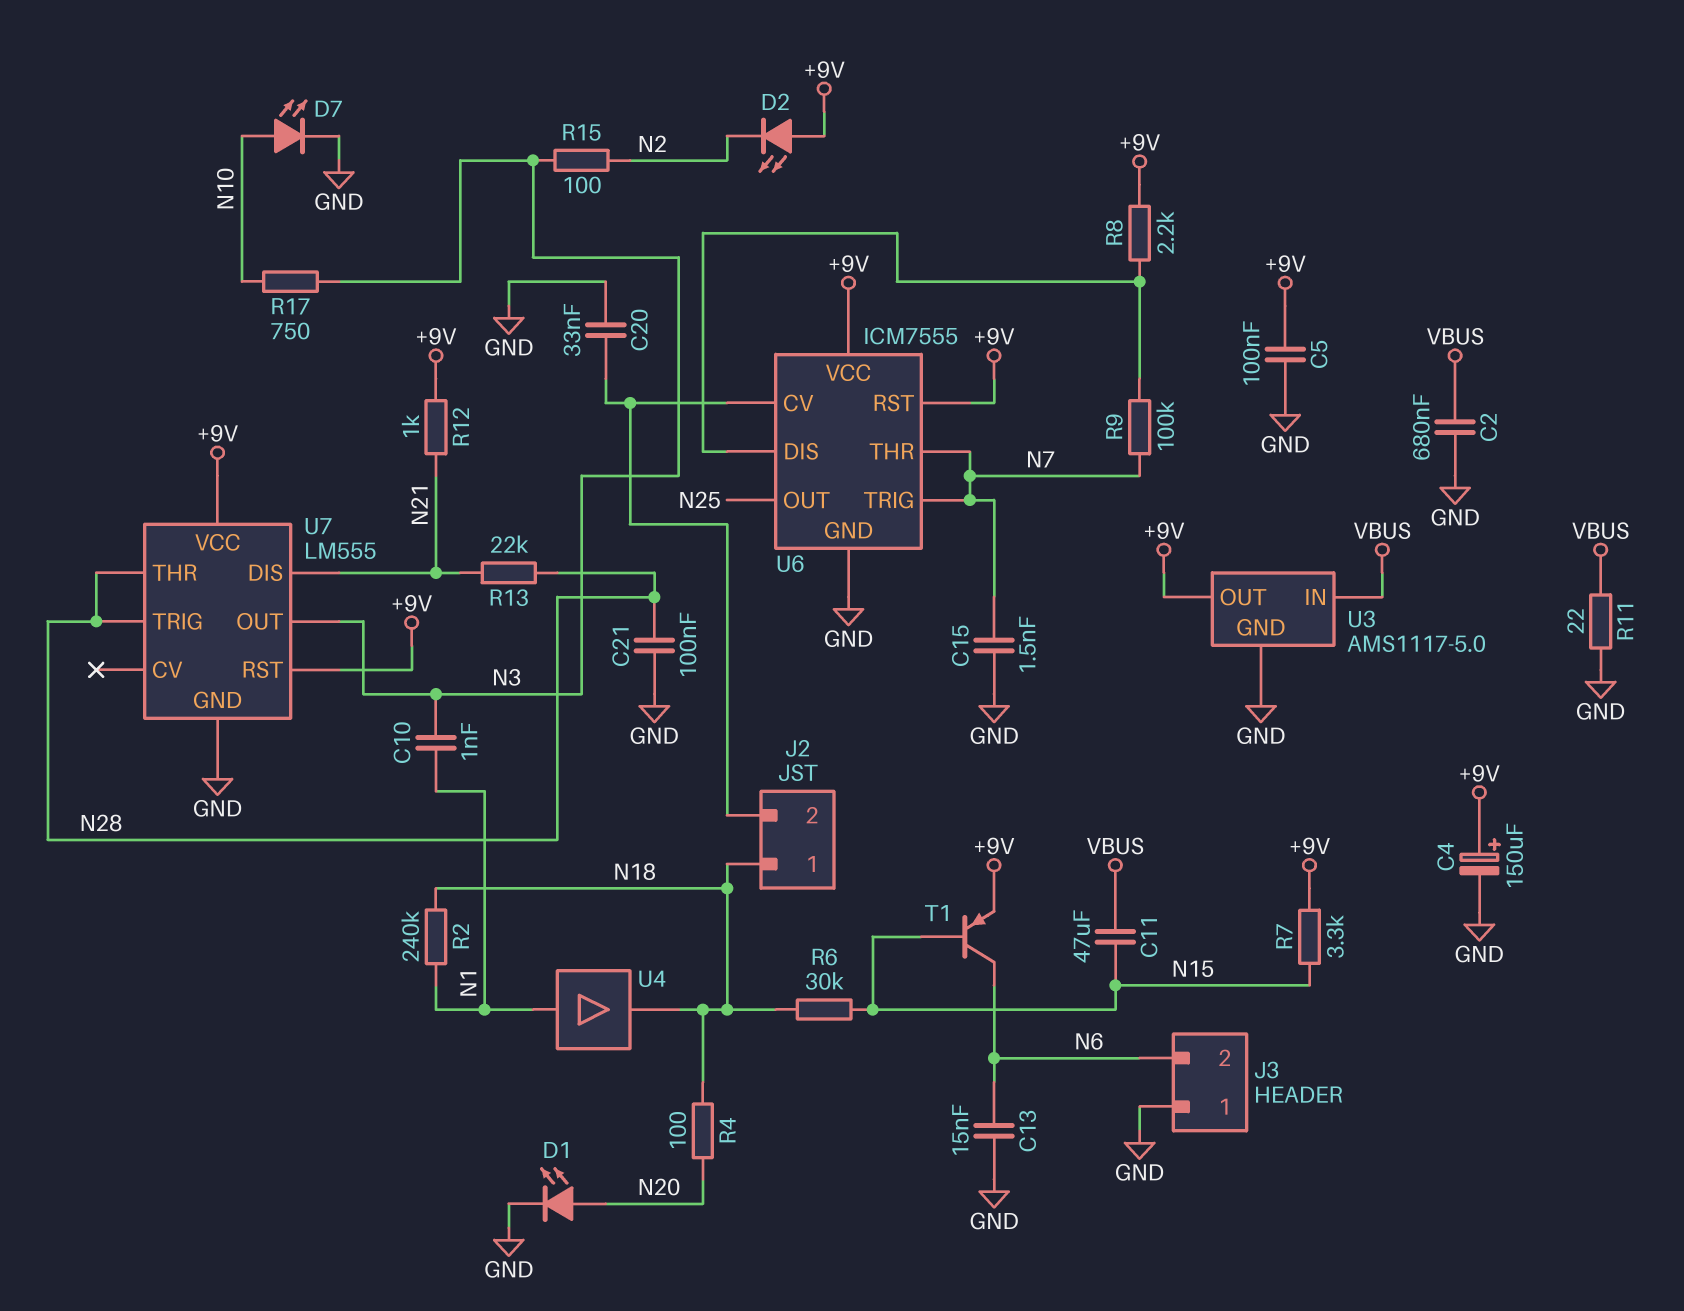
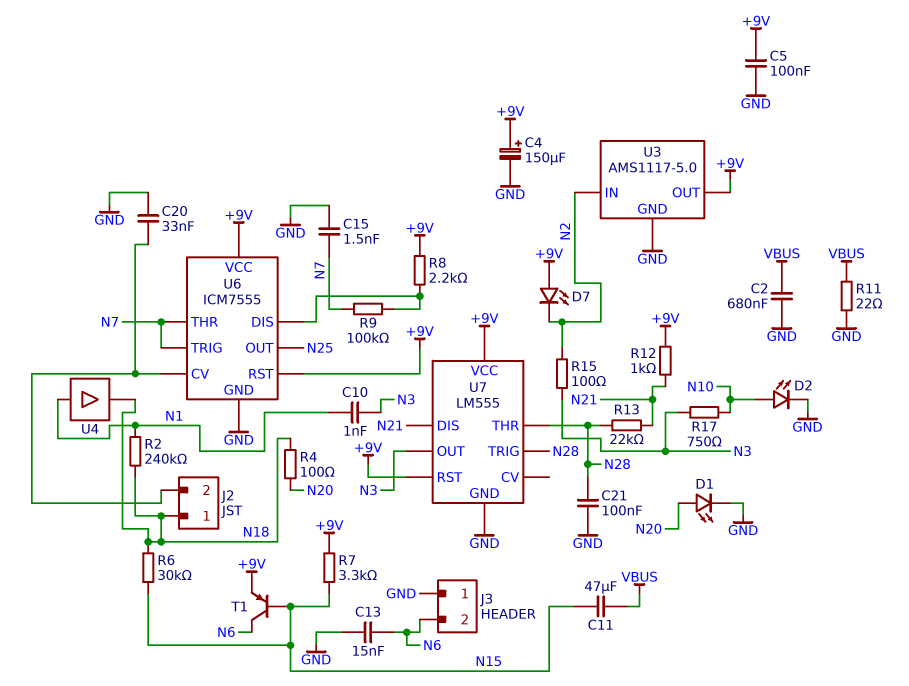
D2: LED (A +9V, K N2) -> LED (A N10, K GND)
D7: LED (A N10, K GND) -> LED (A +9V, K N2)
U3 pin IN: VBUS -> N2

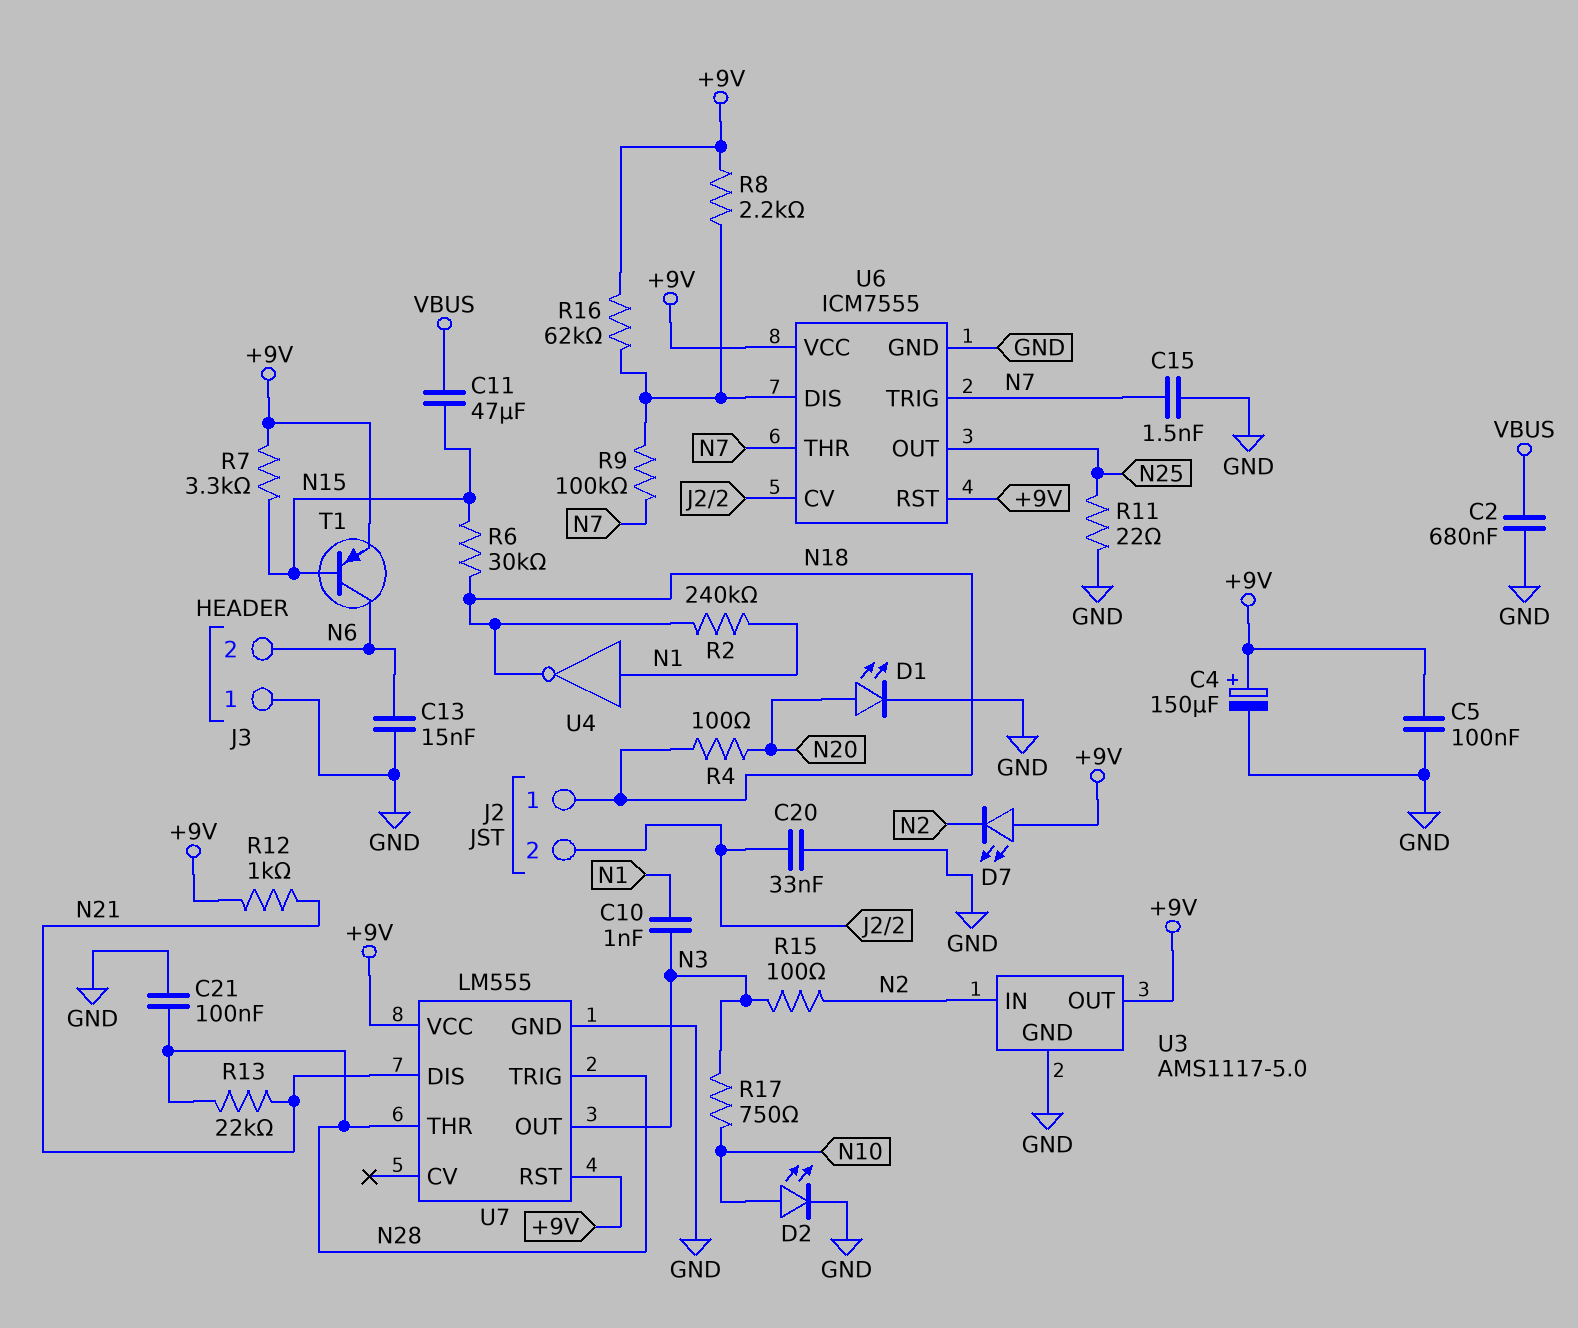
R11: 22 (GND, VBUS) -> 22 (GND, N25)
R16: none -> 62k (+9V, U6/DIS)
U4: buffer (in N1, out N18) -> NOT (in N1, out N18)

